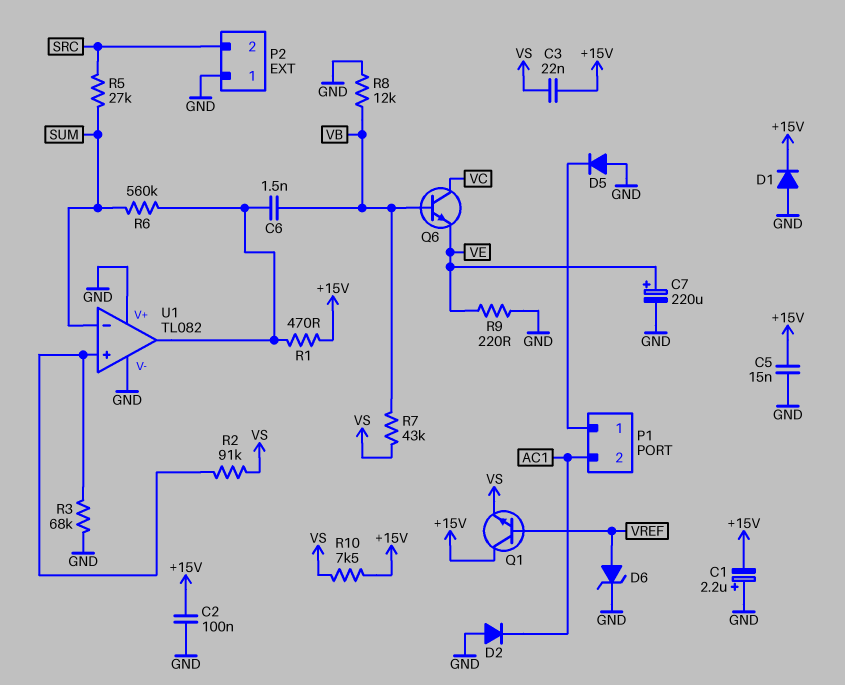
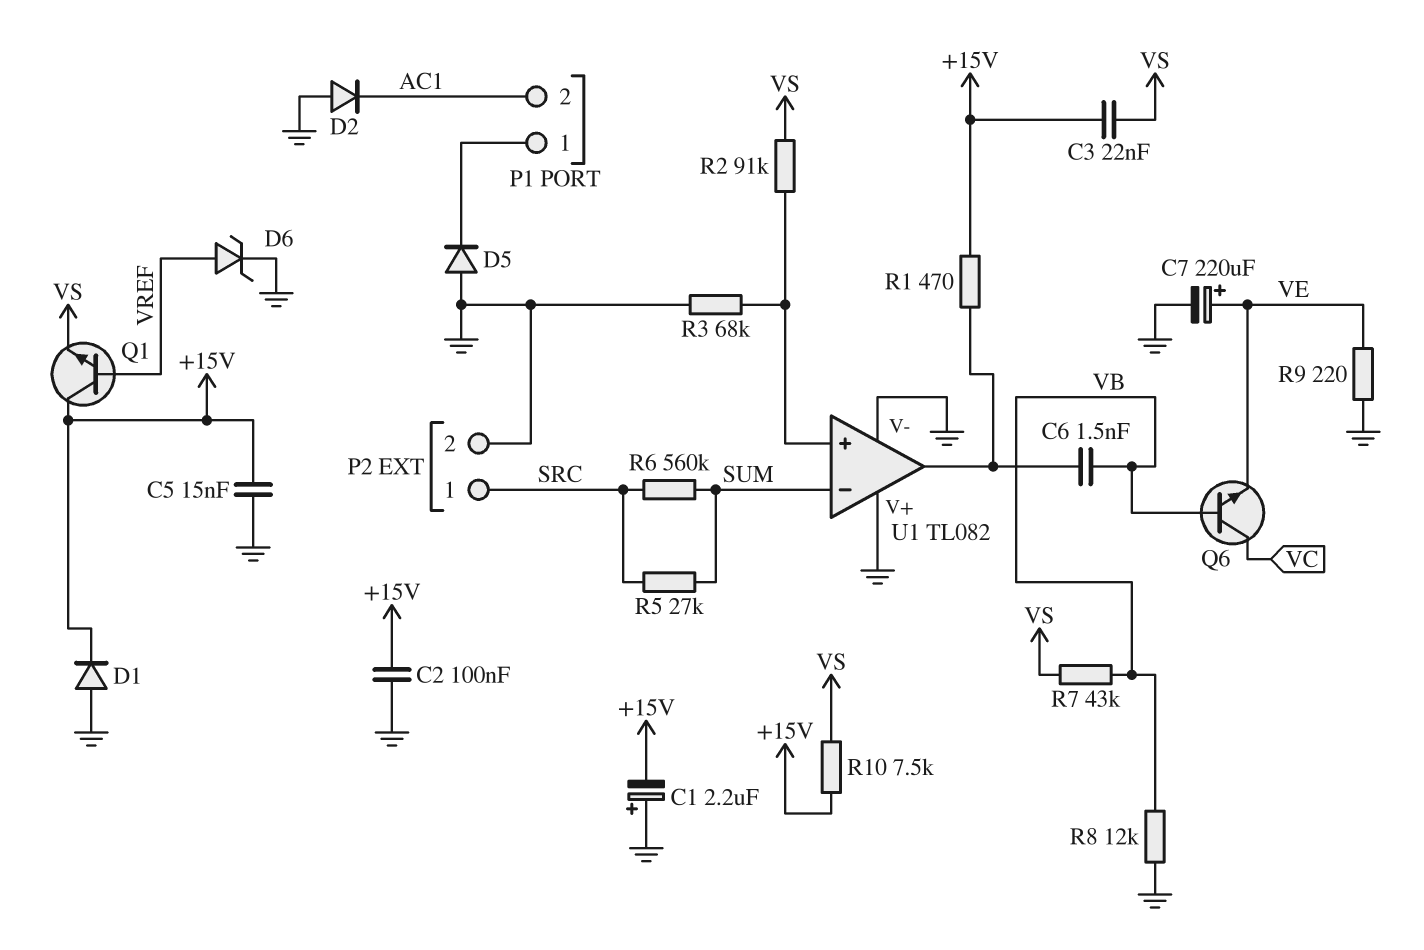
P2 pin 1: GND -> SRC
P2 pin 2: SRC -> GND
R6: 560k (SUM, U1/out) -> 560k (SRC, SUM)

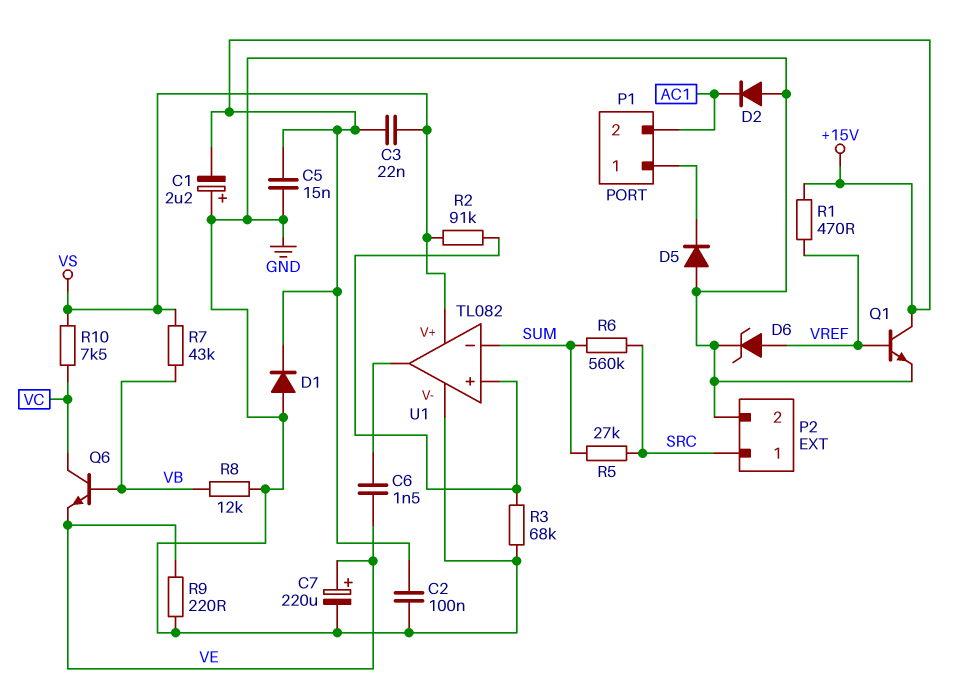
C6: 1.5nF (U1/out, VB) -> 1.5nF (U1/out, VE)
Q1: NPN (B VREF, C +15V, E VS) -> NPN (B VREF, C +15V, E GND)
R1: 470 (+15V, U1/out) -> 470 (+15V, VREF)
R10: 7.5k (+15V, VS) -> 7.5k (VC, VS)
U1 pin V+: GND -> VS

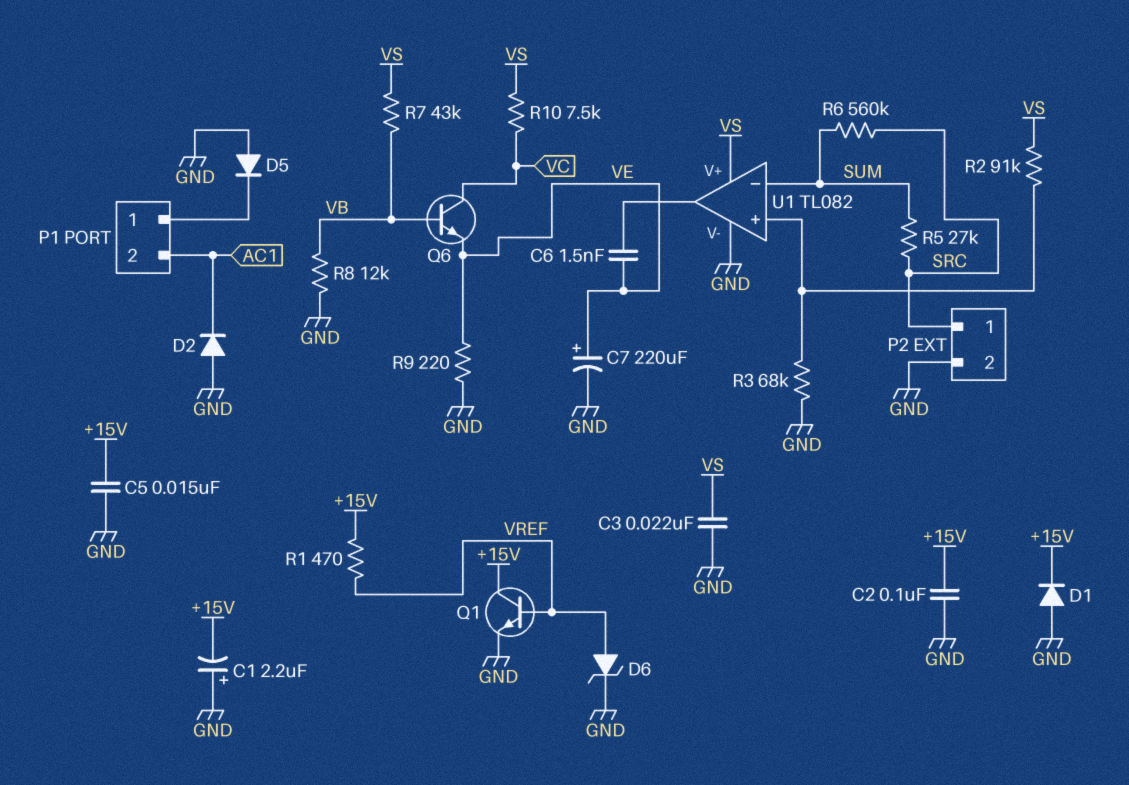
C3: 22nF (+15V, VS) -> 22nF (GND, VS)

